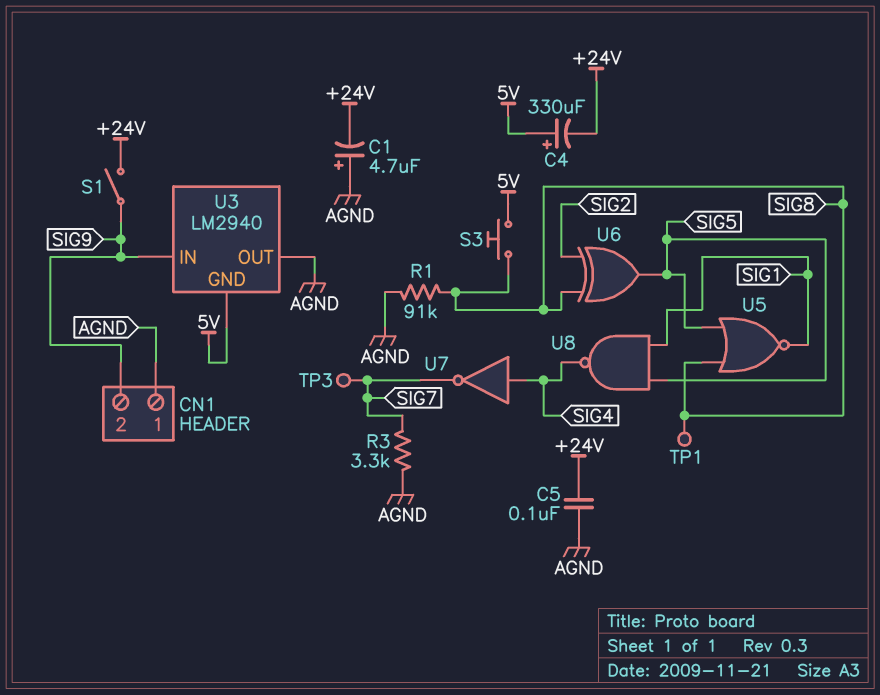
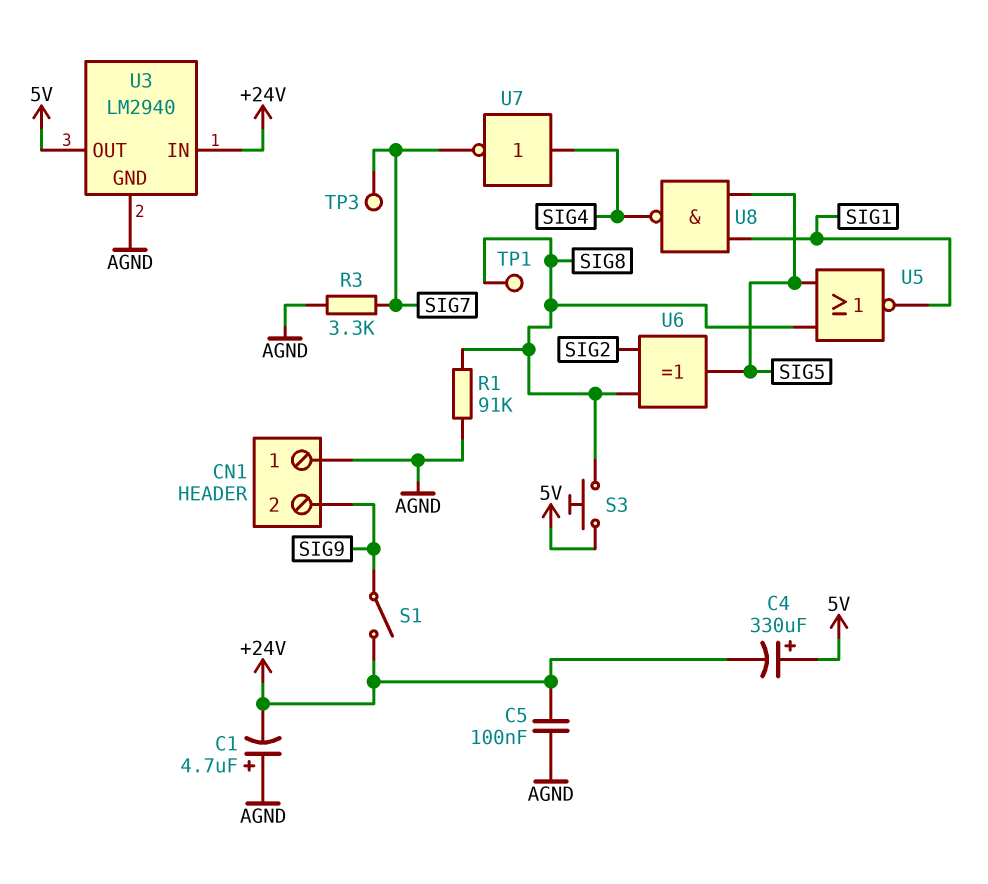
U3 pin GND: 5V -> AGND
U3 pin IN: SIG9 -> +24V
U3 pin OUT: AGND -> 5V

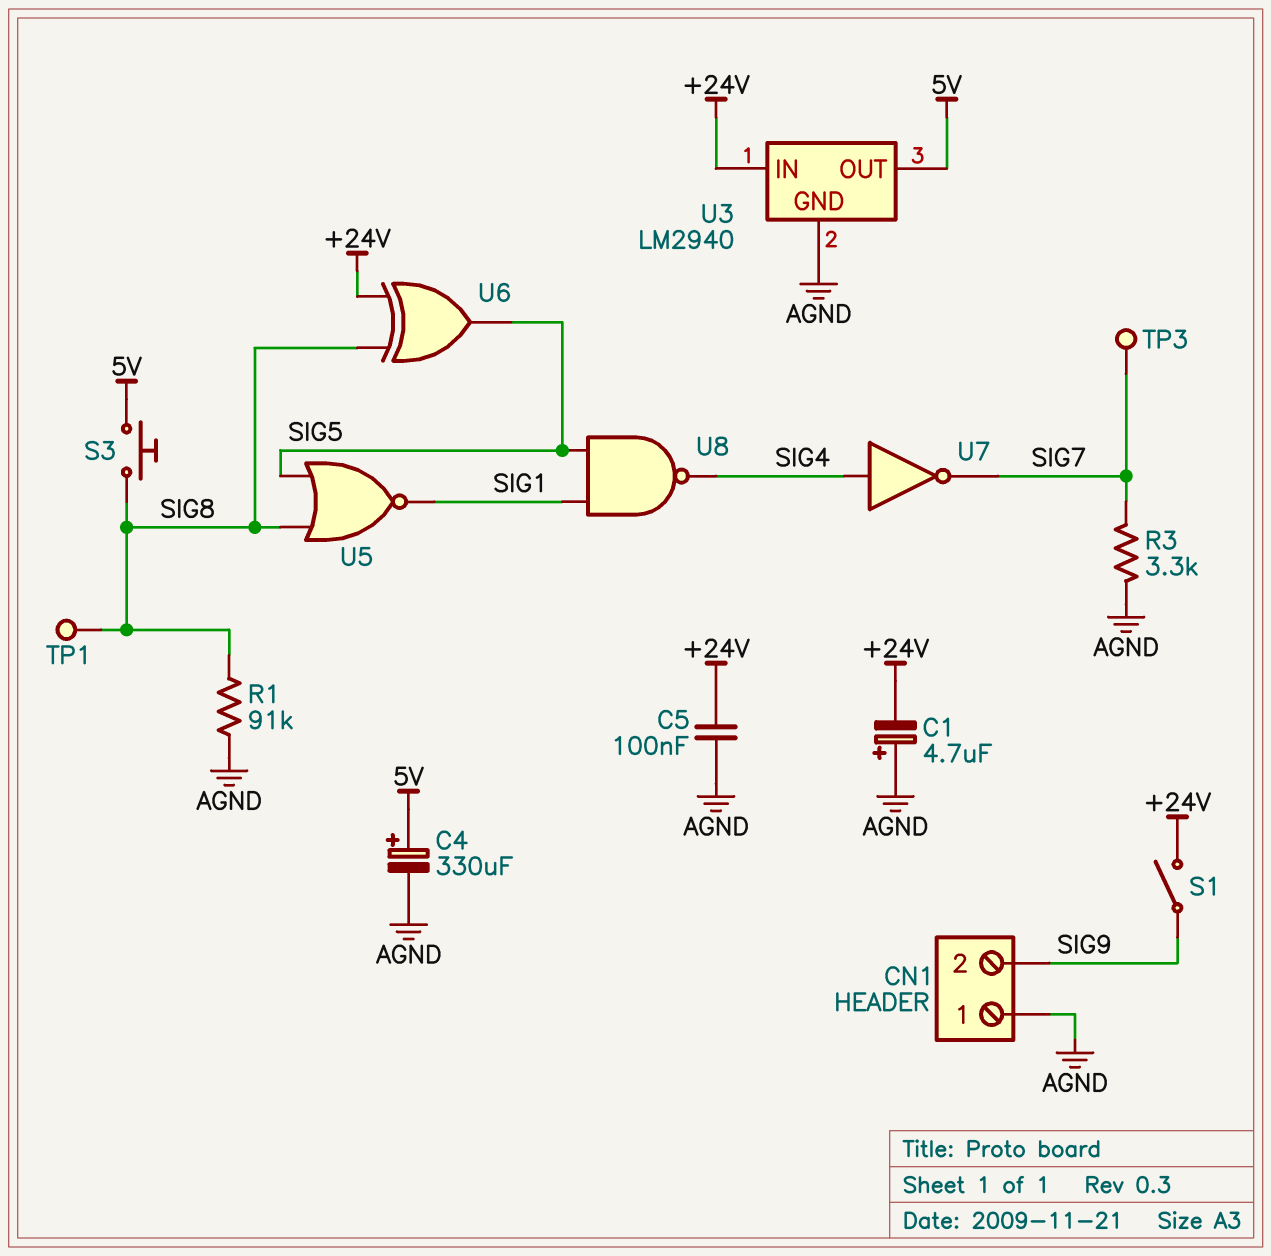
C4: 330uF (plus 5V, minus +24V) -> 330uF (plus 5V, minus AGND)
U6: XOR (in SIG2, in SIG8, out SIG5) -> XOR (in +24V, in SIG8, out SIG5)

